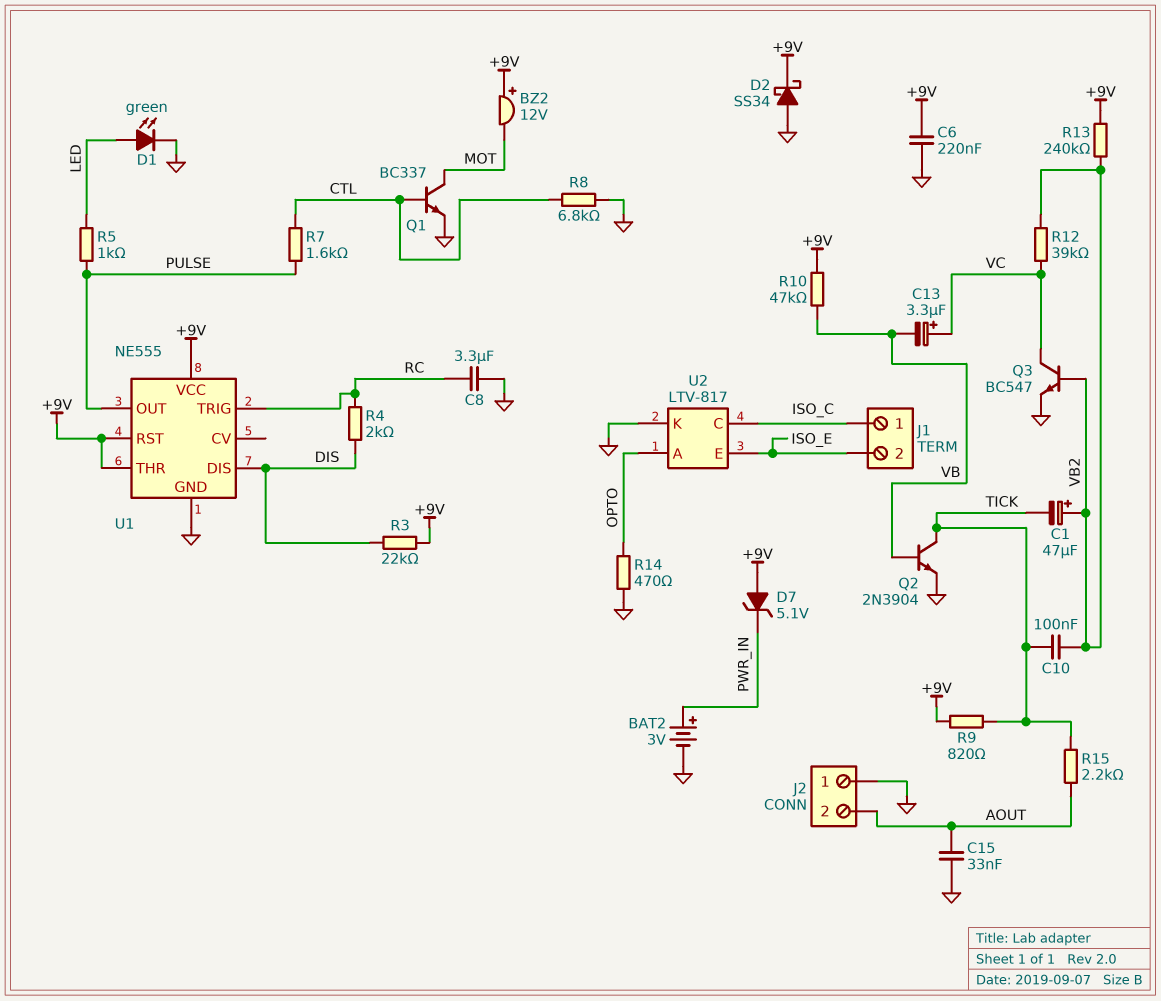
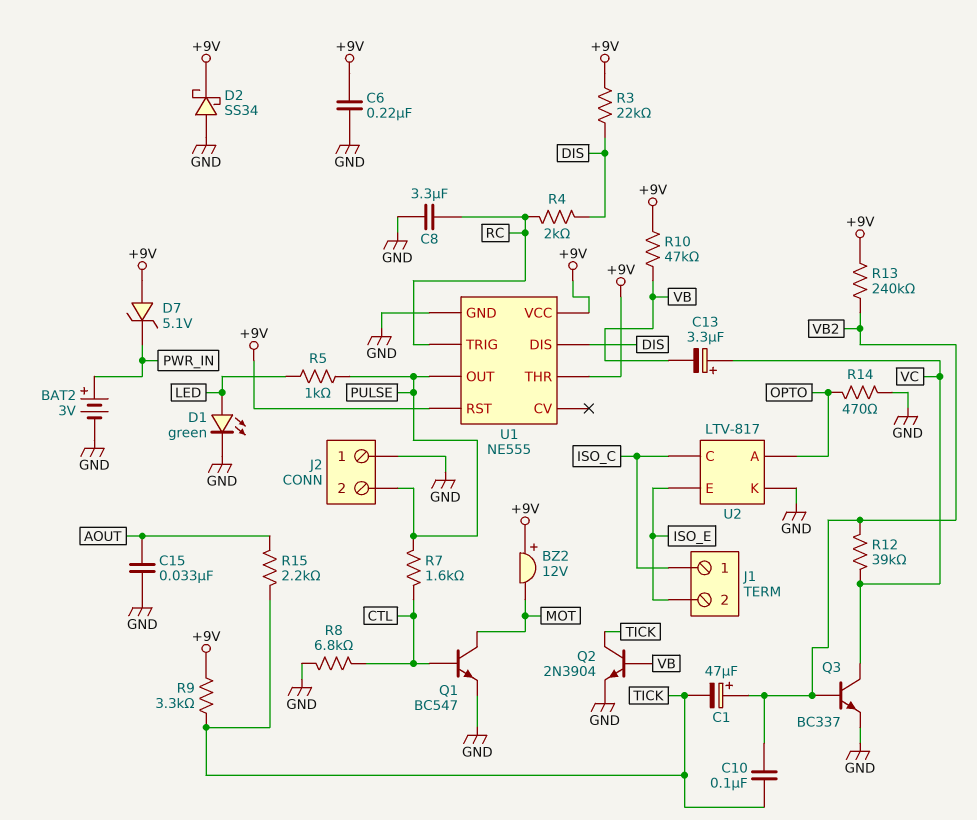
J2 pin 2: AOUT -> PULSE
Q1: NPN BC337 (B CTL, C MOT, E GND) -> NPN BC547 (B CTL, C MOT, E GND)
Q3: NPN BC547 (B VB2, C VC, E GND) -> NPN BC337 (B VB2, C VC, E GND)
R9: 820 (+9V, TICK) -> 3.3k (+9V, TICK)

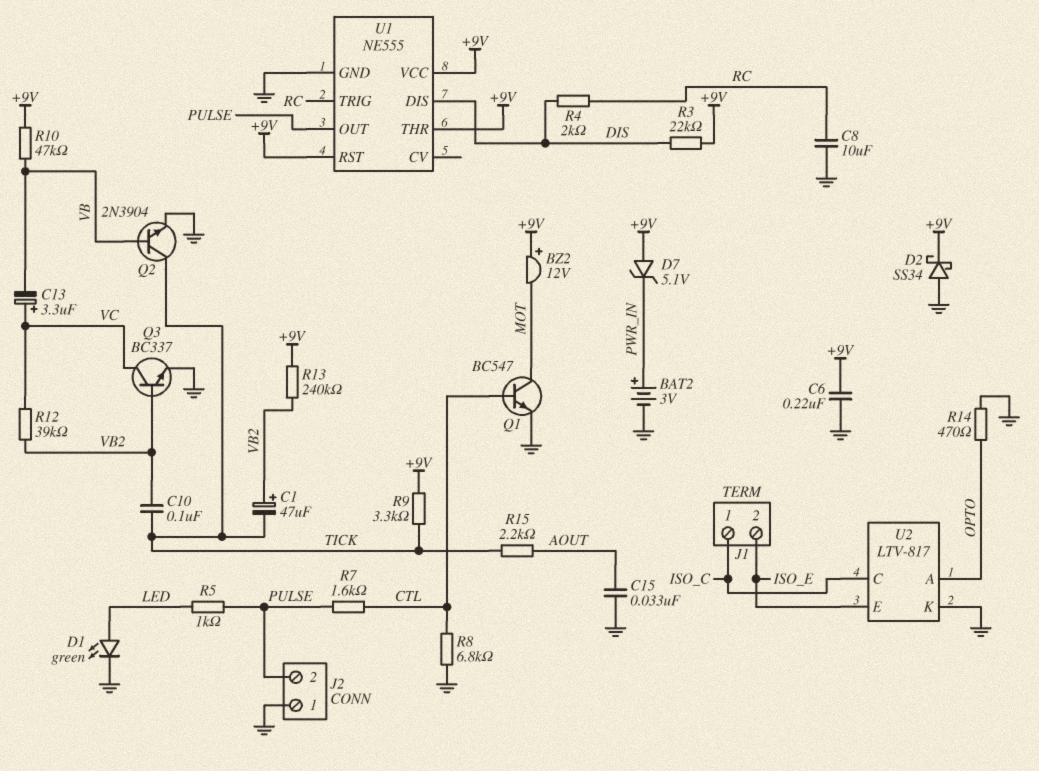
C8: 3.3uF (GND, RC) -> 10uF (GND, RC)

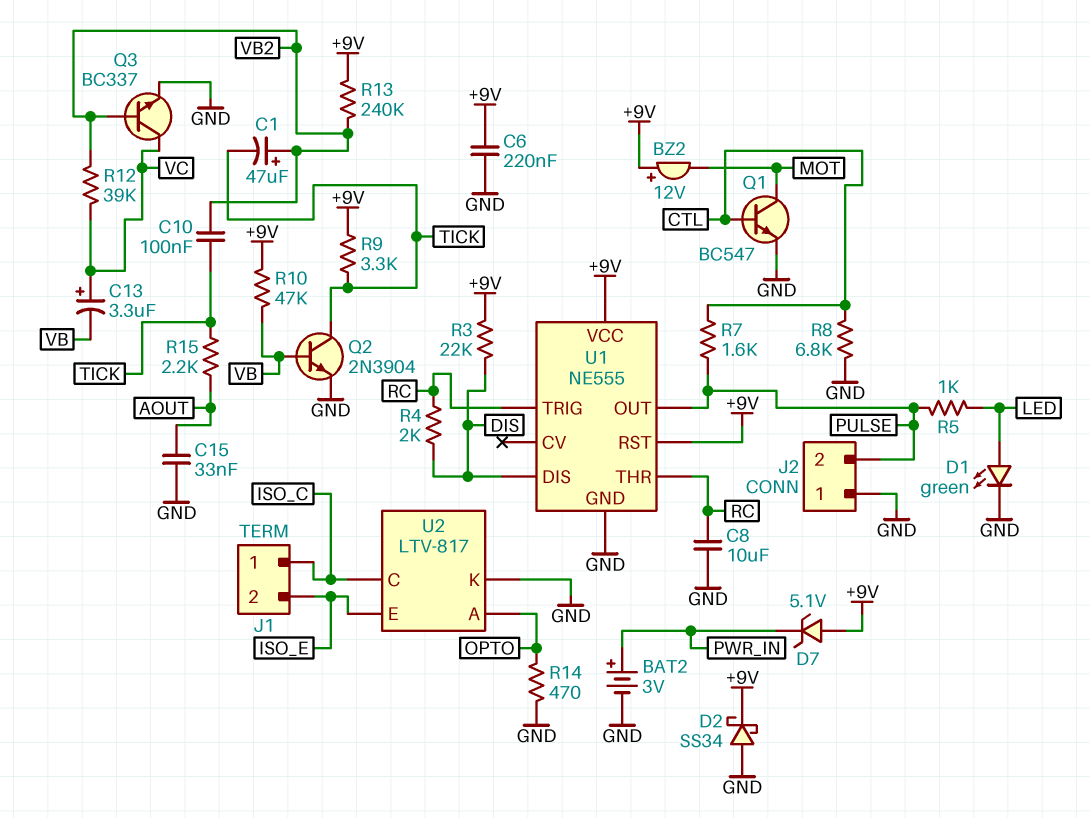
U1 pin THR: +9V -> RC

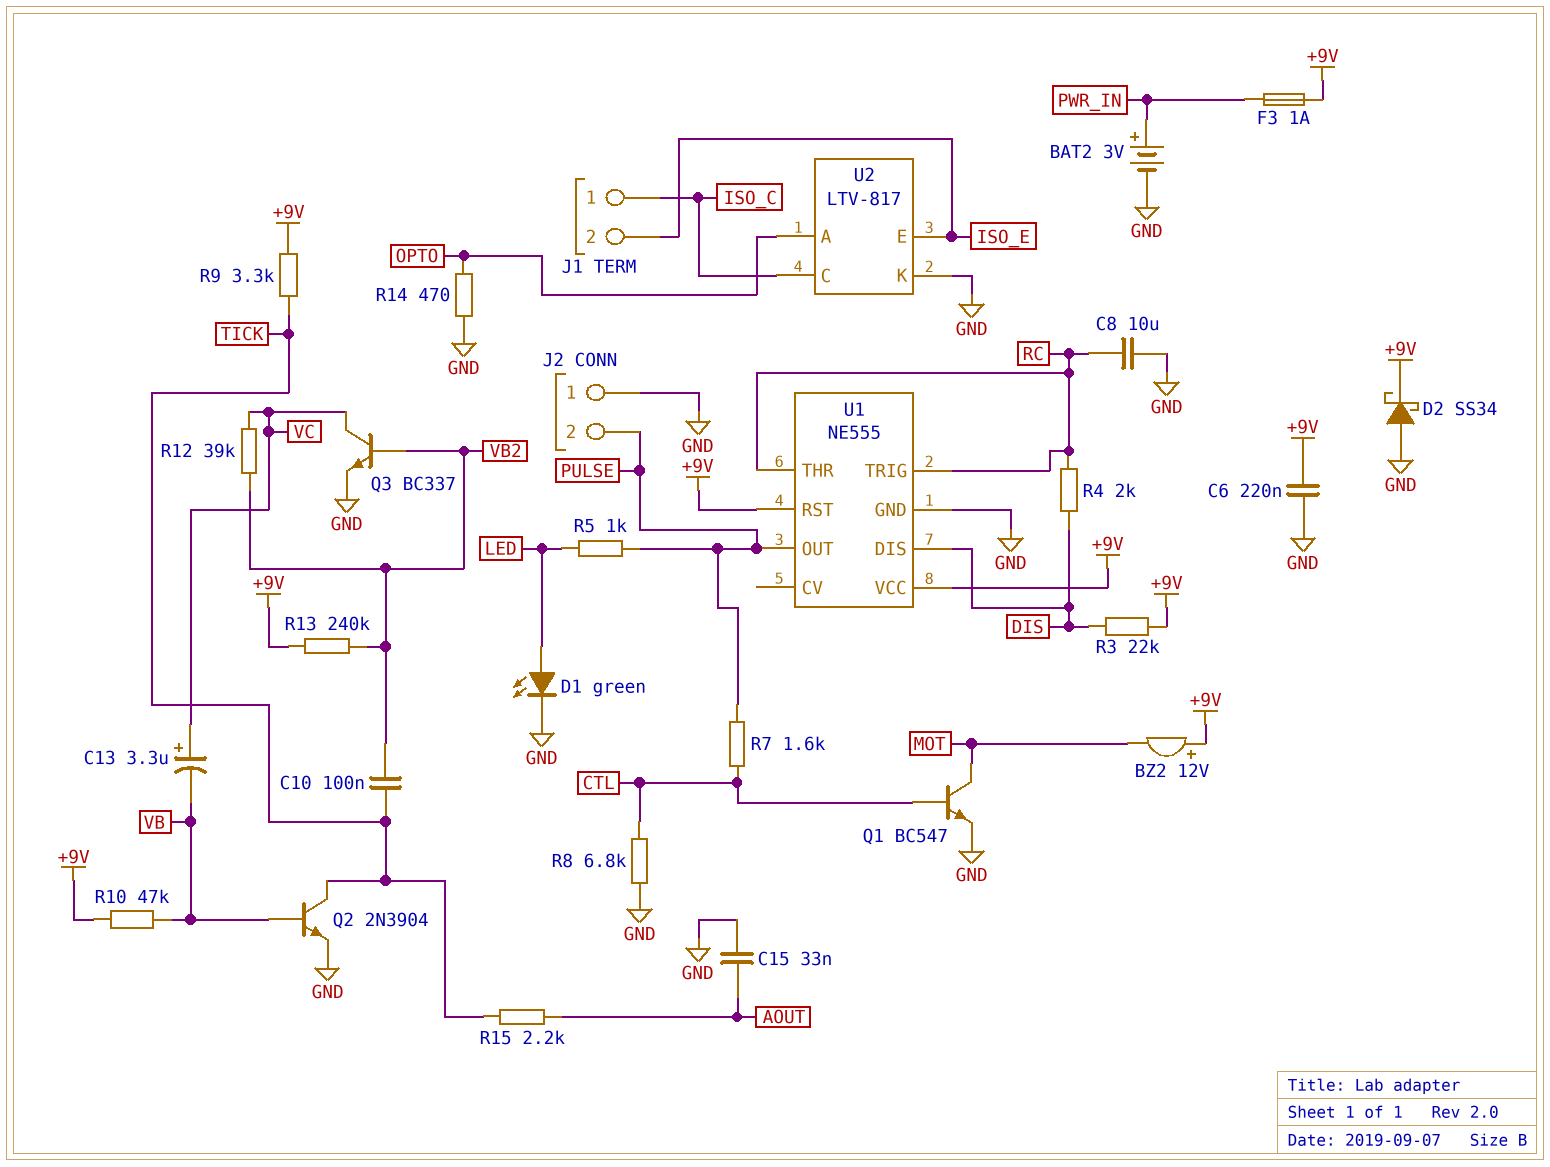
C1: 47uF (plus VB2, minus TICK) -> none
D7: zener 5.1V (A +9V, K PWR_IN) -> none
F3: none -> 1A (+9V, PWR_IN)

